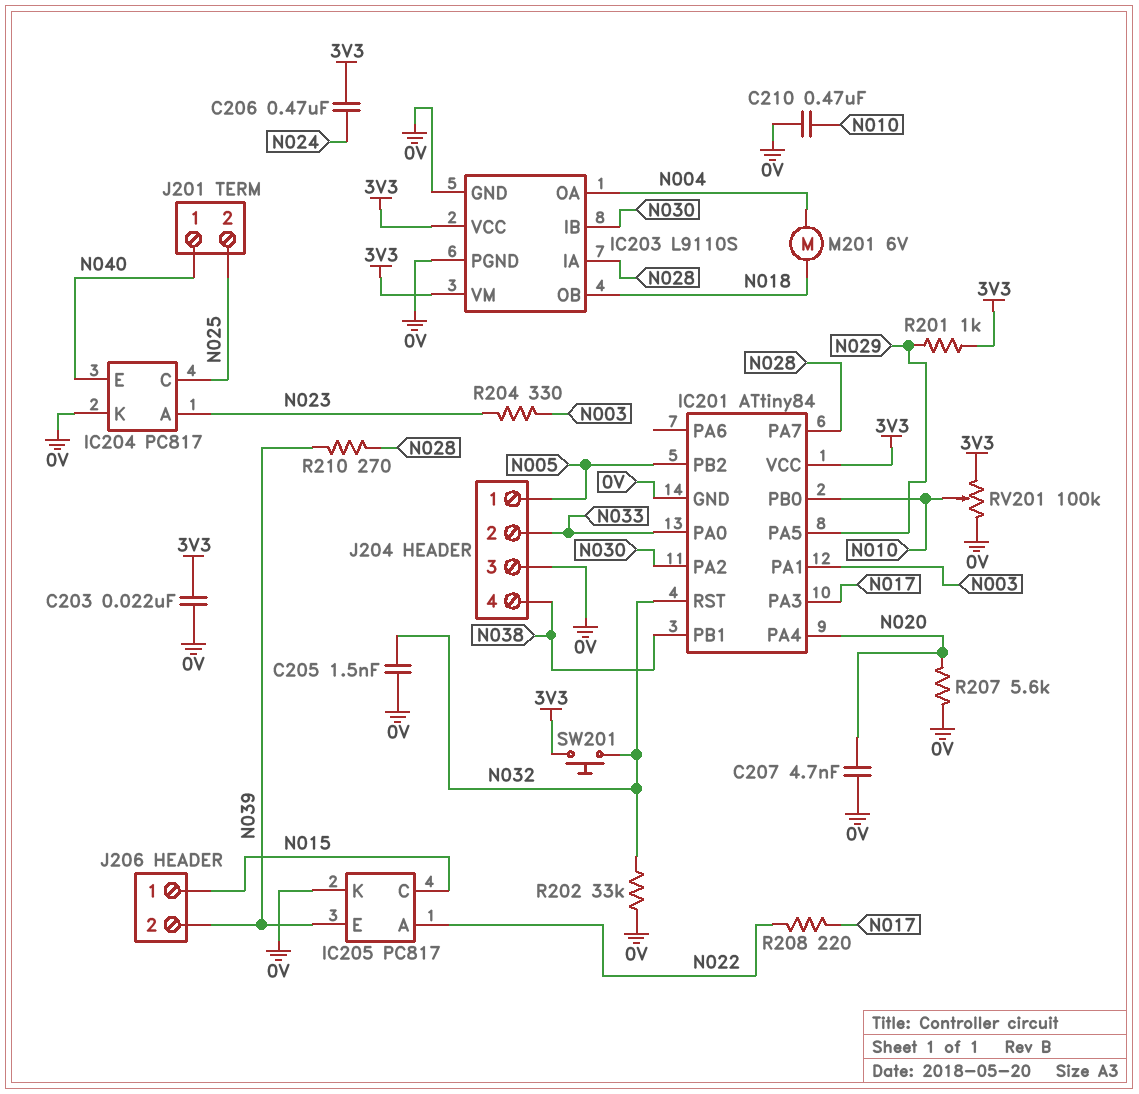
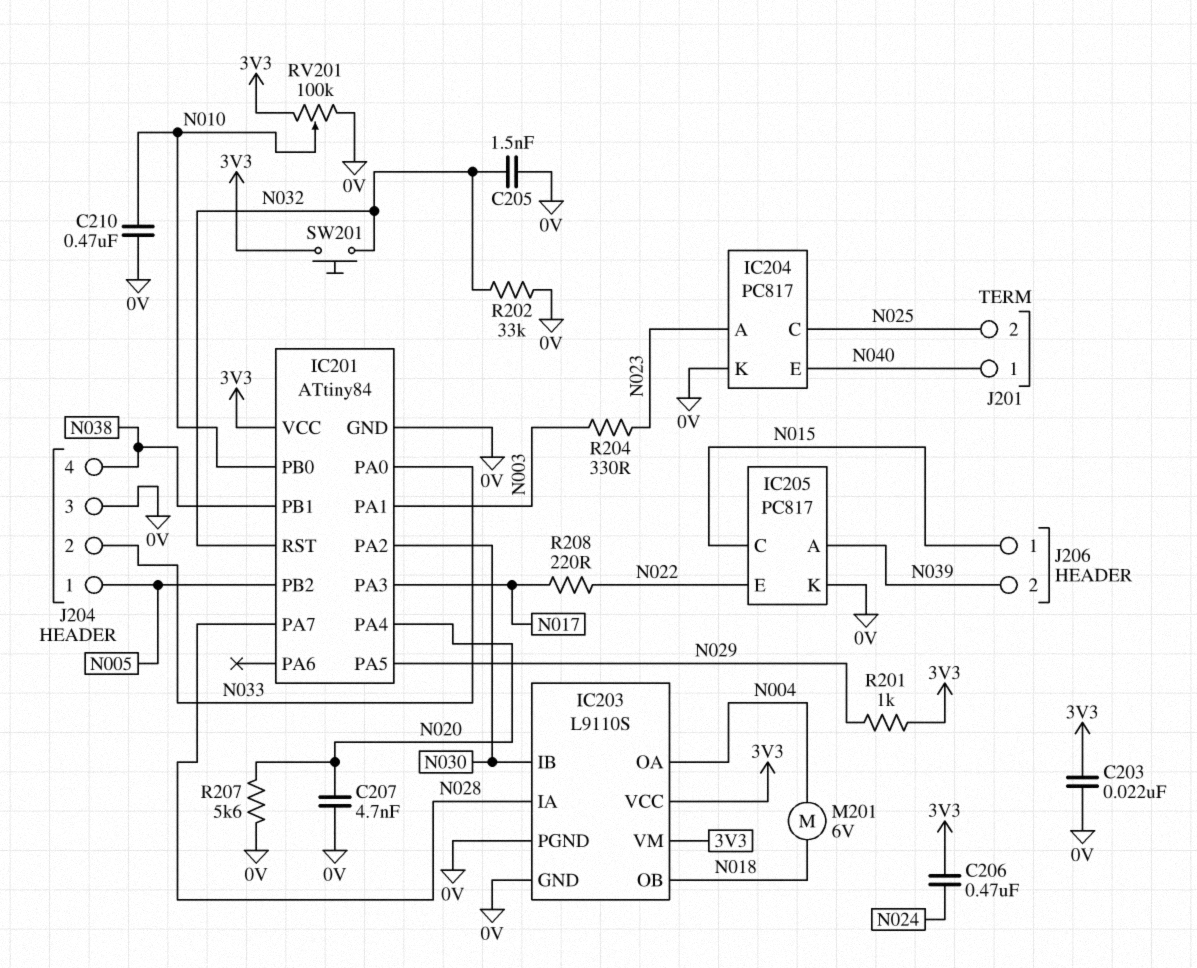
IC205 pin A: N022 -> N039
IC205 pin E: N039 -> N022
R210: 270 (N028, N039) -> none

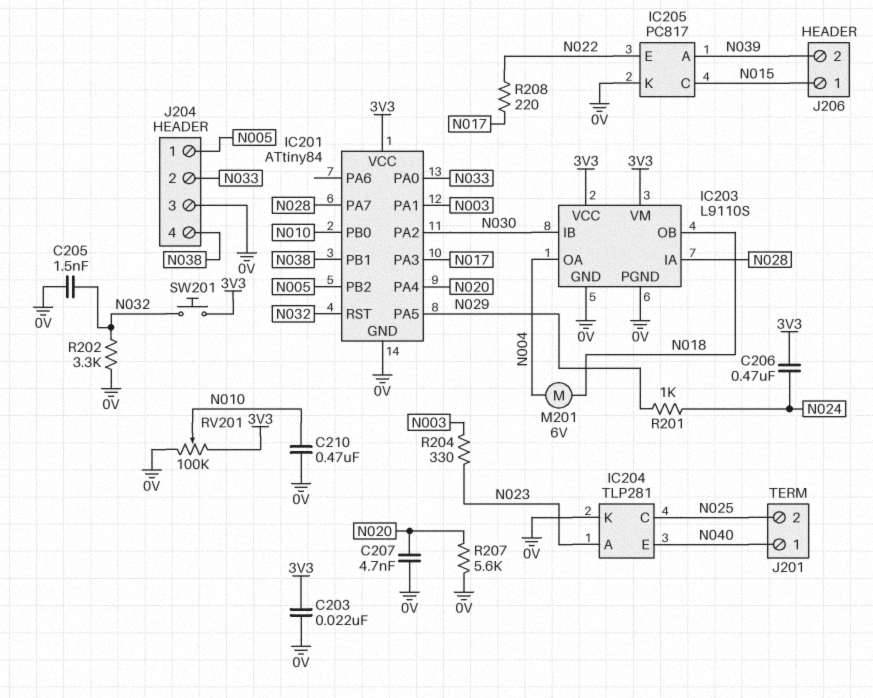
IC204: PC817 -> TLP281
R201: 1k (3V3, N029) -> 1k (N024, N029)
R202: 33k (0V, N032) -> 3.3k (0V, N032)

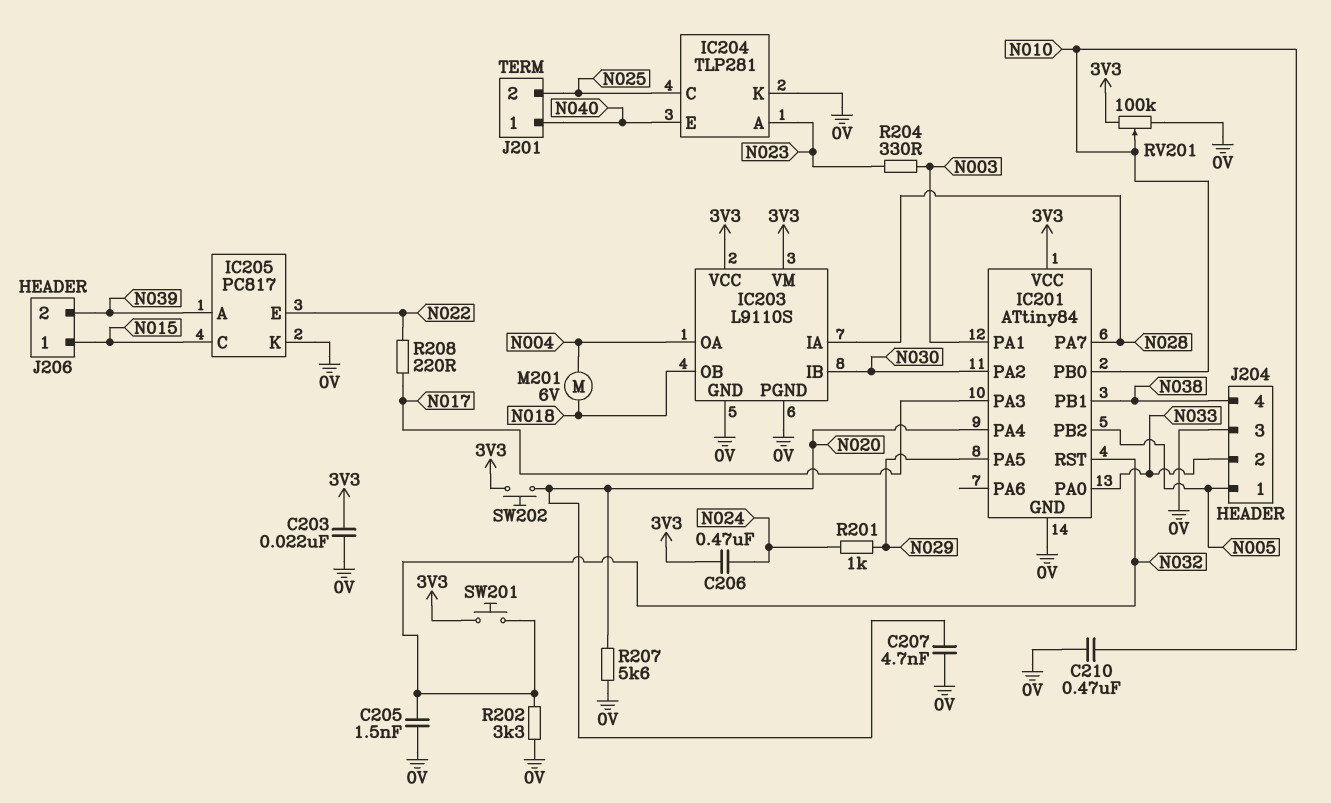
SW202: none -> button (3V3, N020)

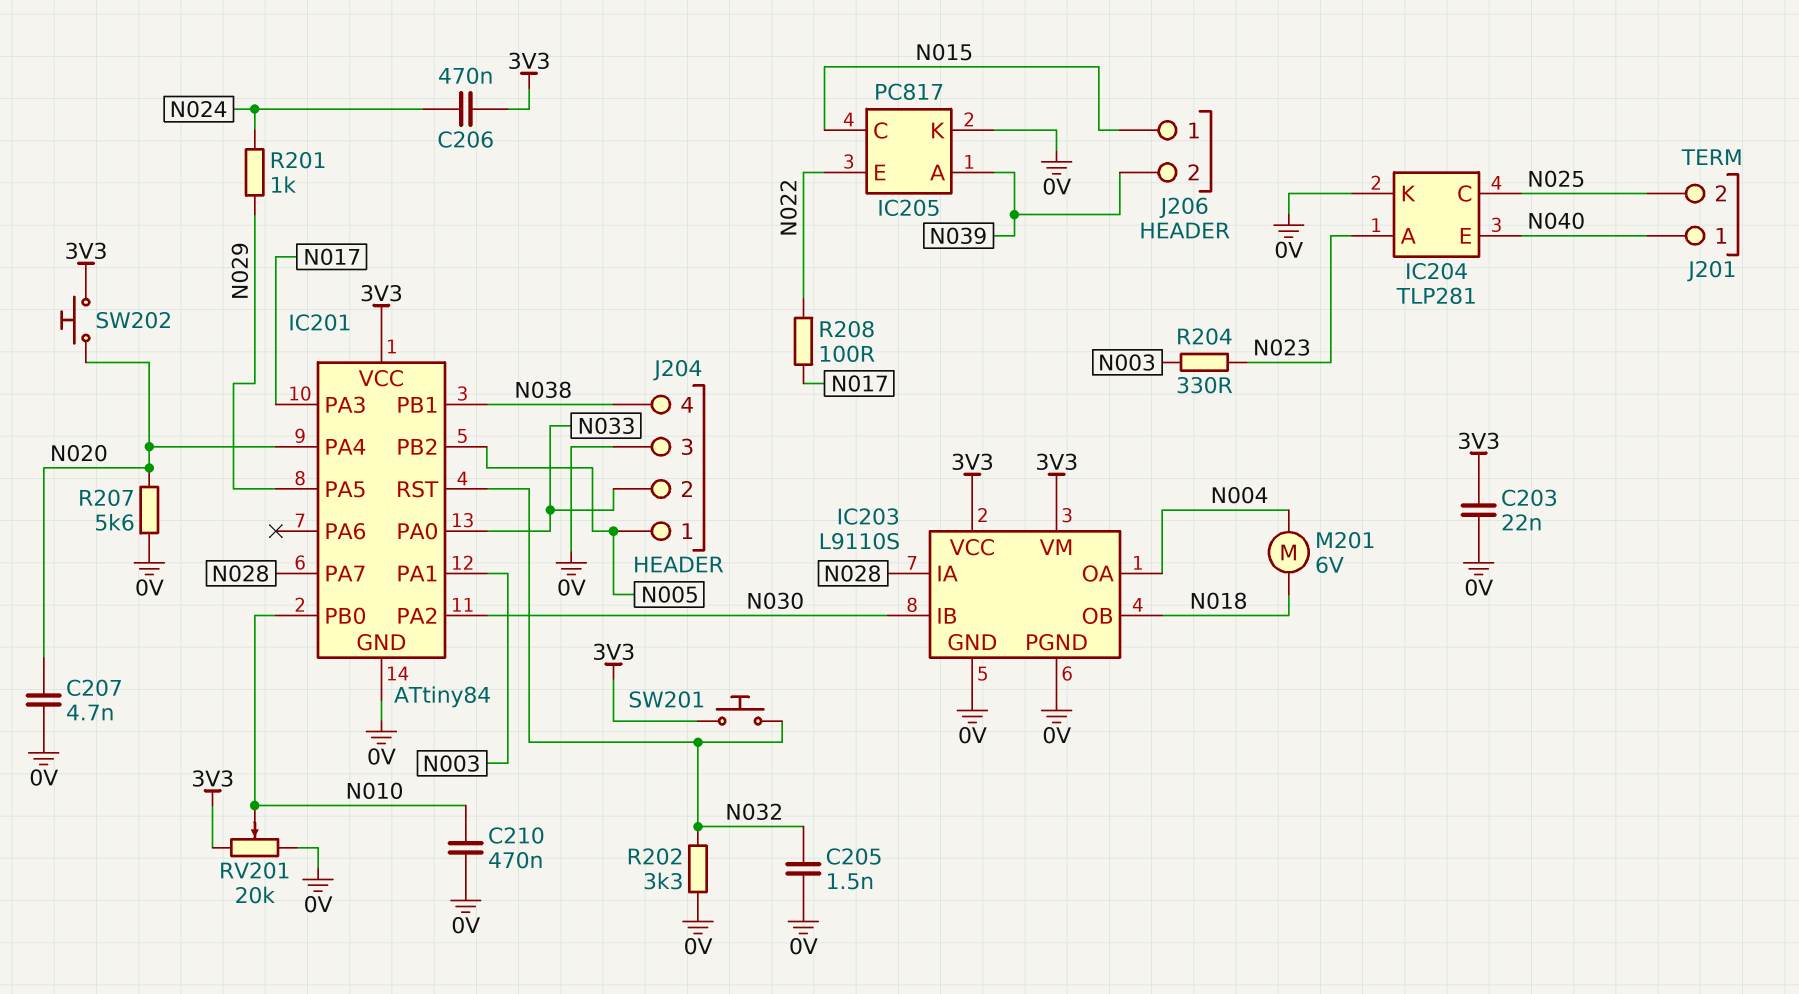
R208: 220 (N017, N022) -> 100 (N017, N022)
RV201: 100k (0V, 3V3, wiper N010) -> 20k (0V, 3V3, wiper N010)

